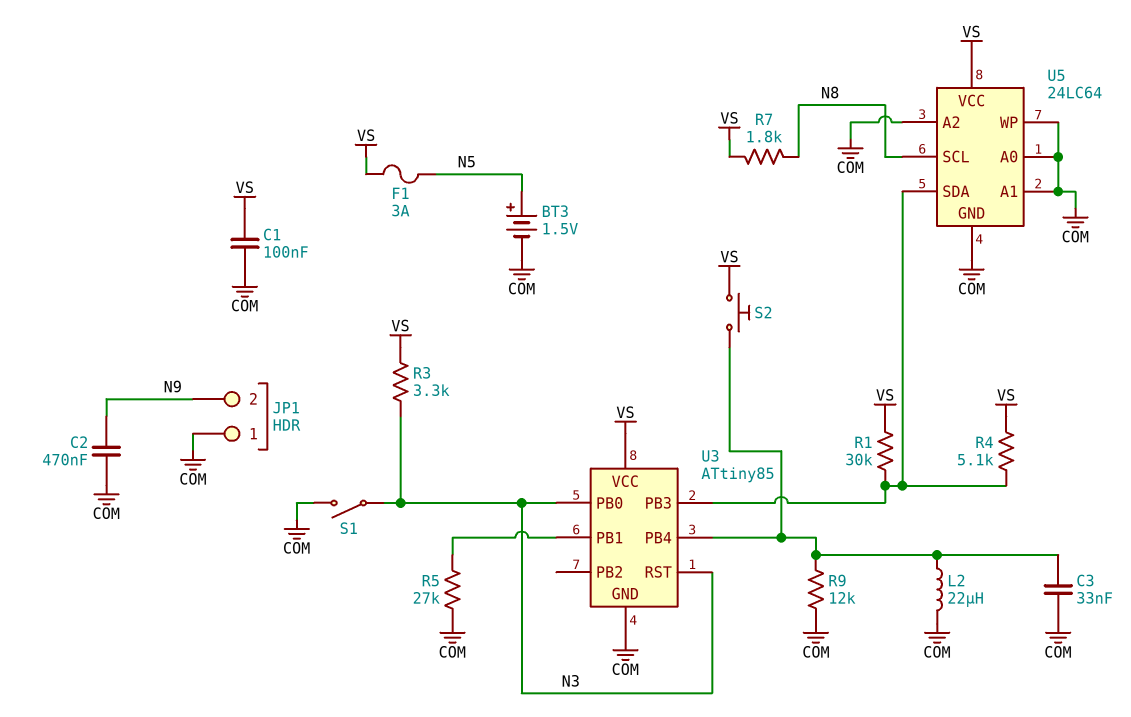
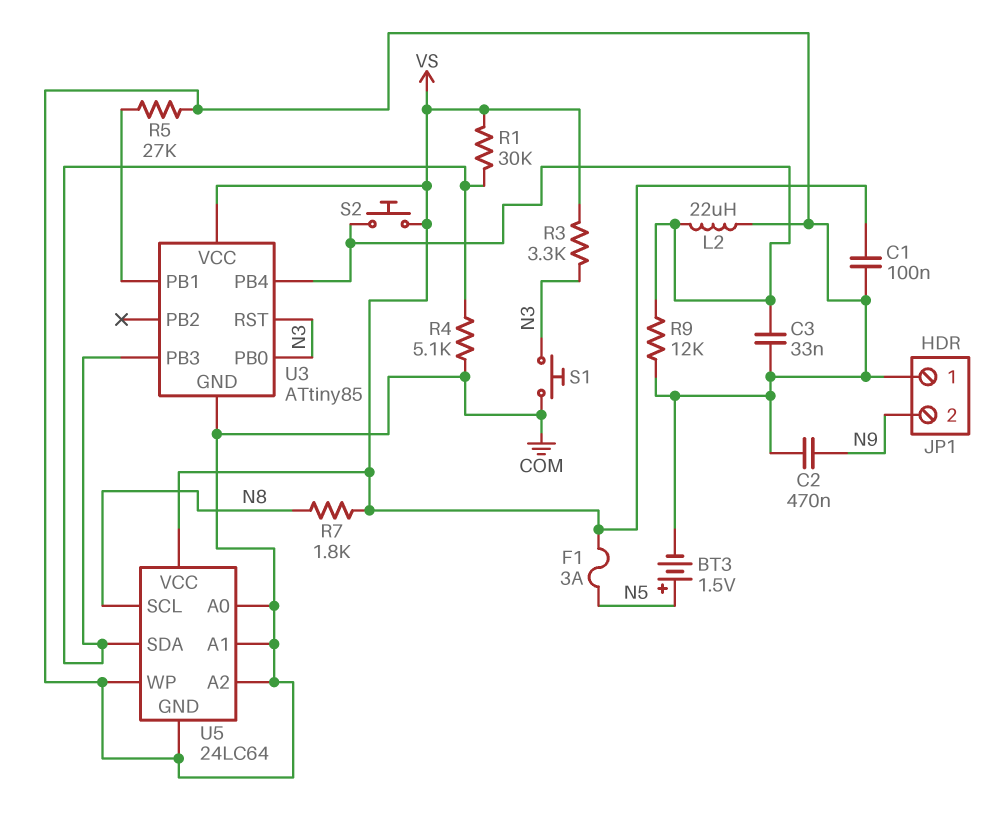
R4: 5.1k (U3/PB3, VS) -> 5.1k (COM, U3/PB3)
S1: switch (COM, N3) -> button (COM, N3)

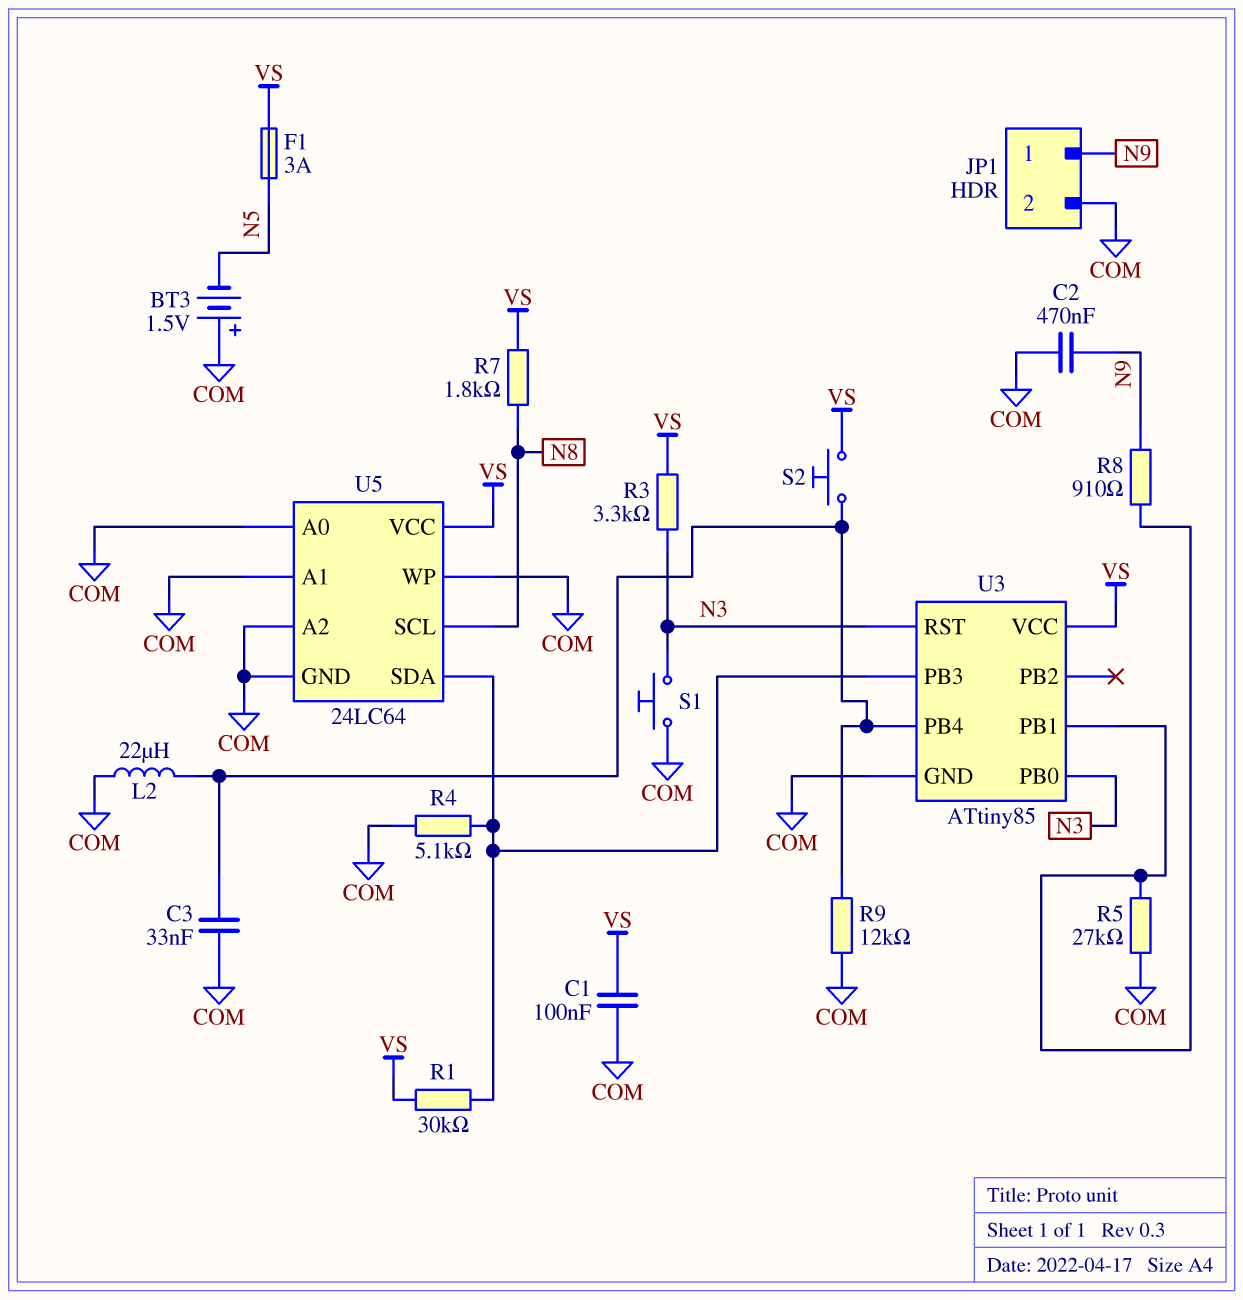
BT3: 1.5V (plus N5, minus COM) -> 1.5V (plus COM, minus N5)
JP1 pin 1: COM -> N9
JP1 pin 2: N9 -> COM
R8: none -> 910 (N9, U3/PB1)

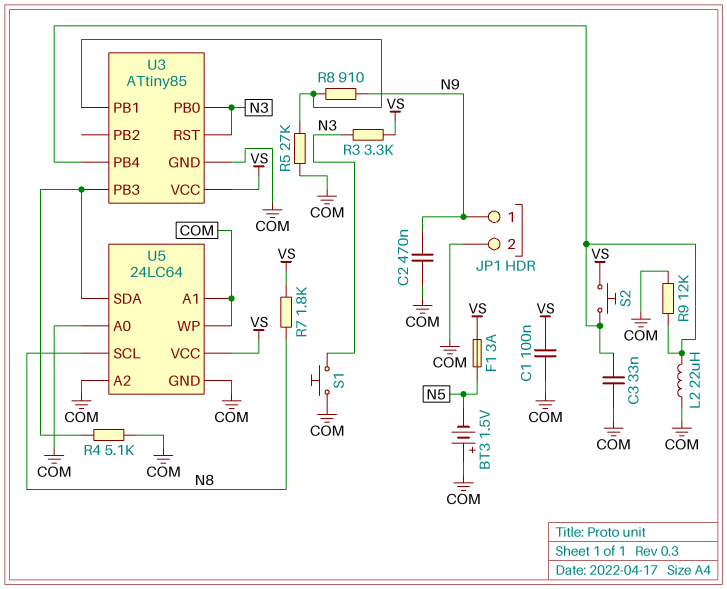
R1: 30k (U3/PB3, VS) -> none

